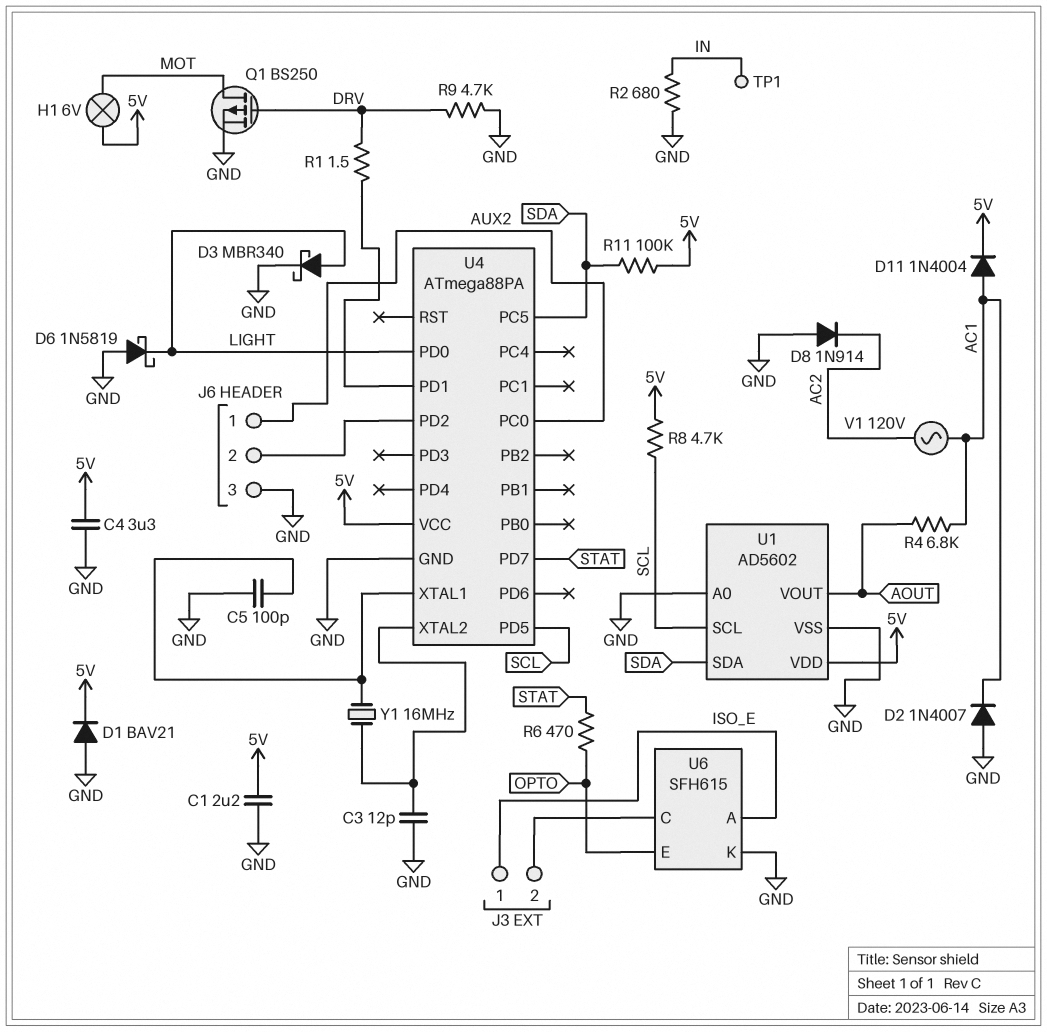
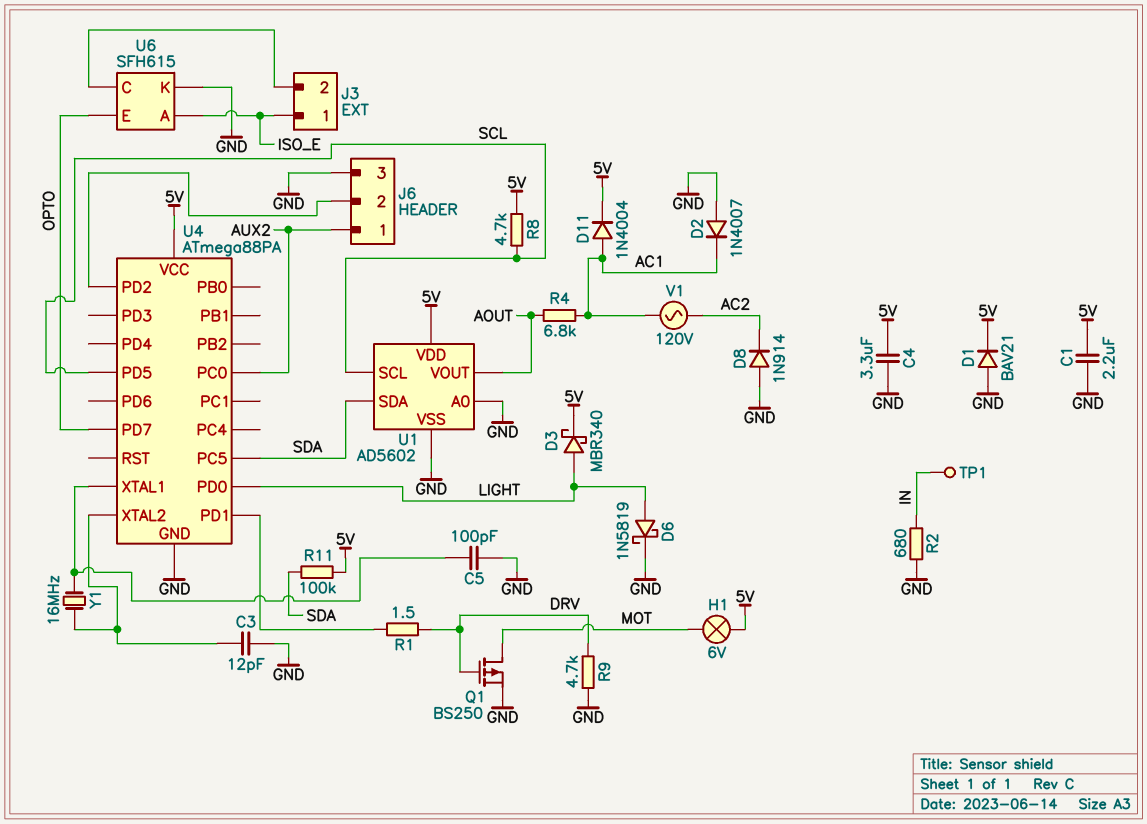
D3: schottky MBR340 (A LIGHT, K GND) -> schottky MBR340 (A LIGHT, K 5V)
D6: schottky 1N5819 (A GND, K LIGHT) -> schottky 1N5819 (A LIGHT, K GND)
R6: 470 (OPTO, STAT) -> none
U4 pin PD7: STAT -> OPTO

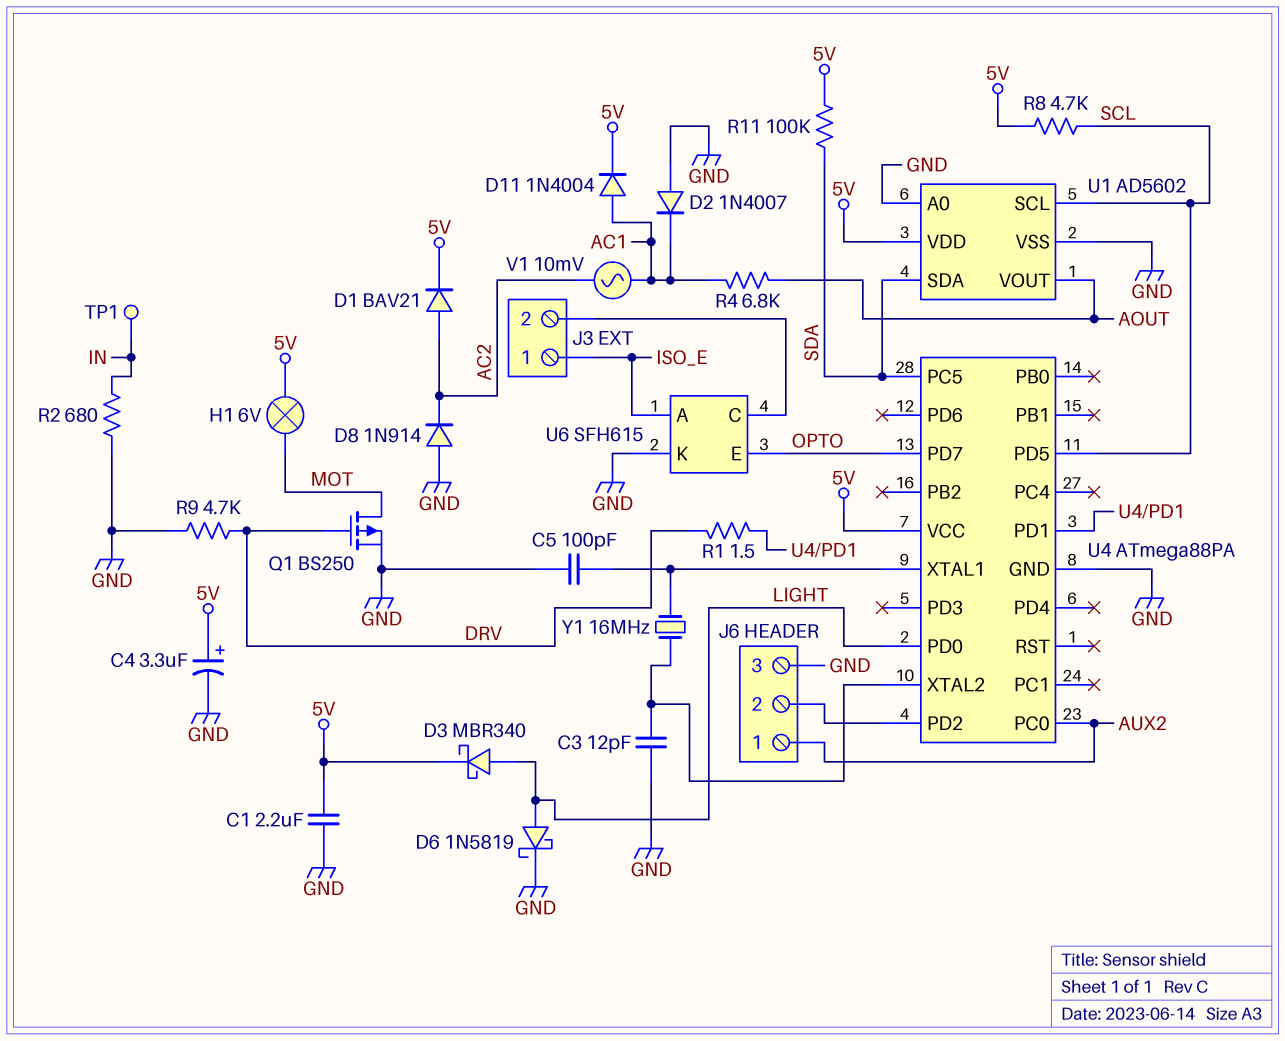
C4: 3.3uF (5V, GND) -> 3.3uF (plus 5V, minus GND)
D1: diode BAV21 (A GND, K 5V) -> diode BAV21 (A AC2, K 5V)
V1: AC 120V (AC1, AC2) -> AC 10mV (AC1, AC2)

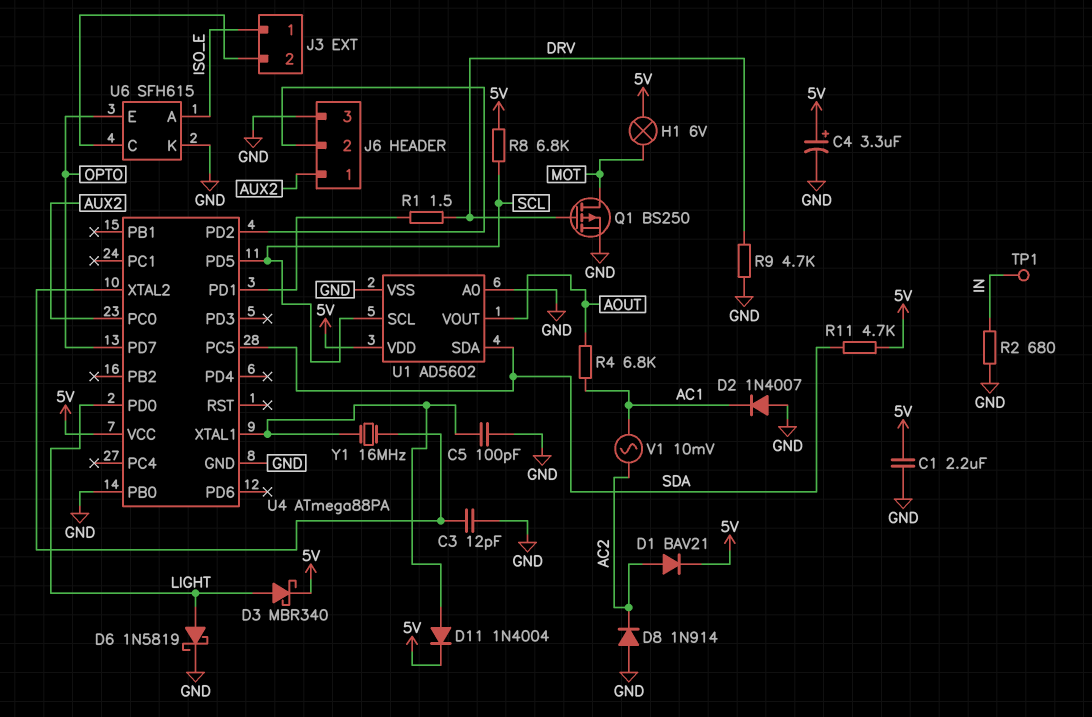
D11: diode 1N4004 (A AC1, K 5V) -> diode 1N4004 (A U4/XTAL1, K 5V)
R8: 4.7k (5V, SCL) -> 6.8k (5V, SCL)
R11: 100k (5V, SDA) -> 4.7k (5V, SDA)
U4 pin PB0: none -> GND

